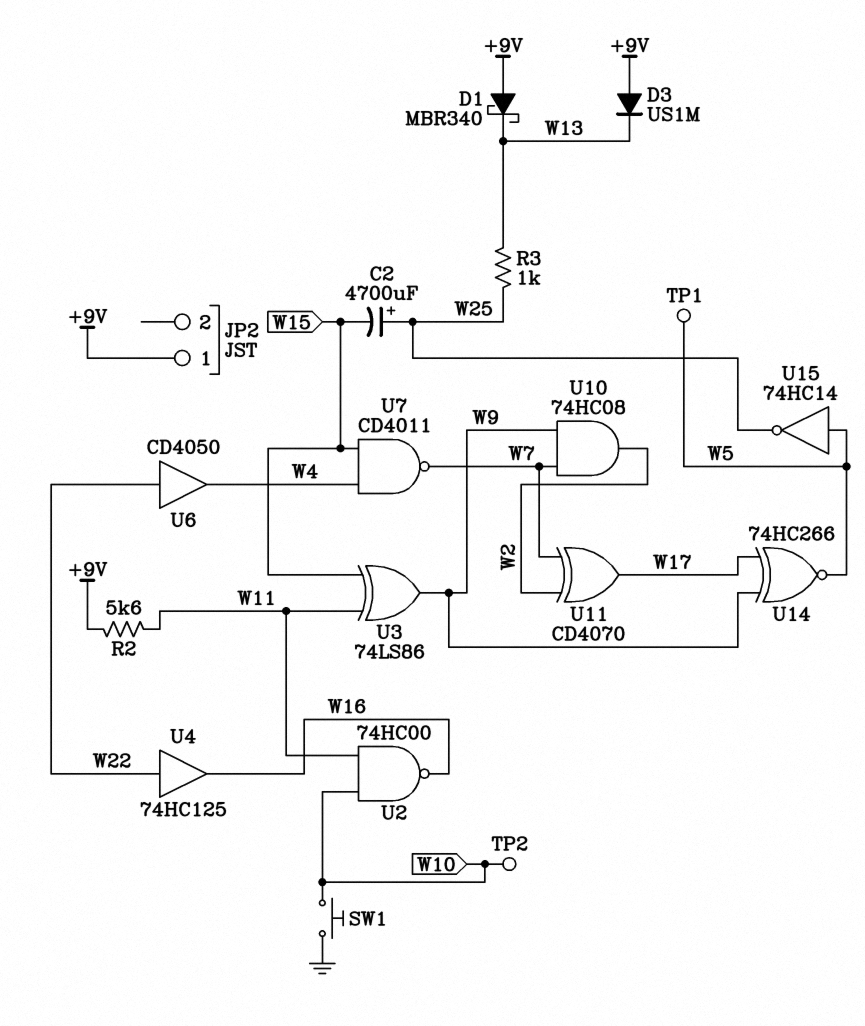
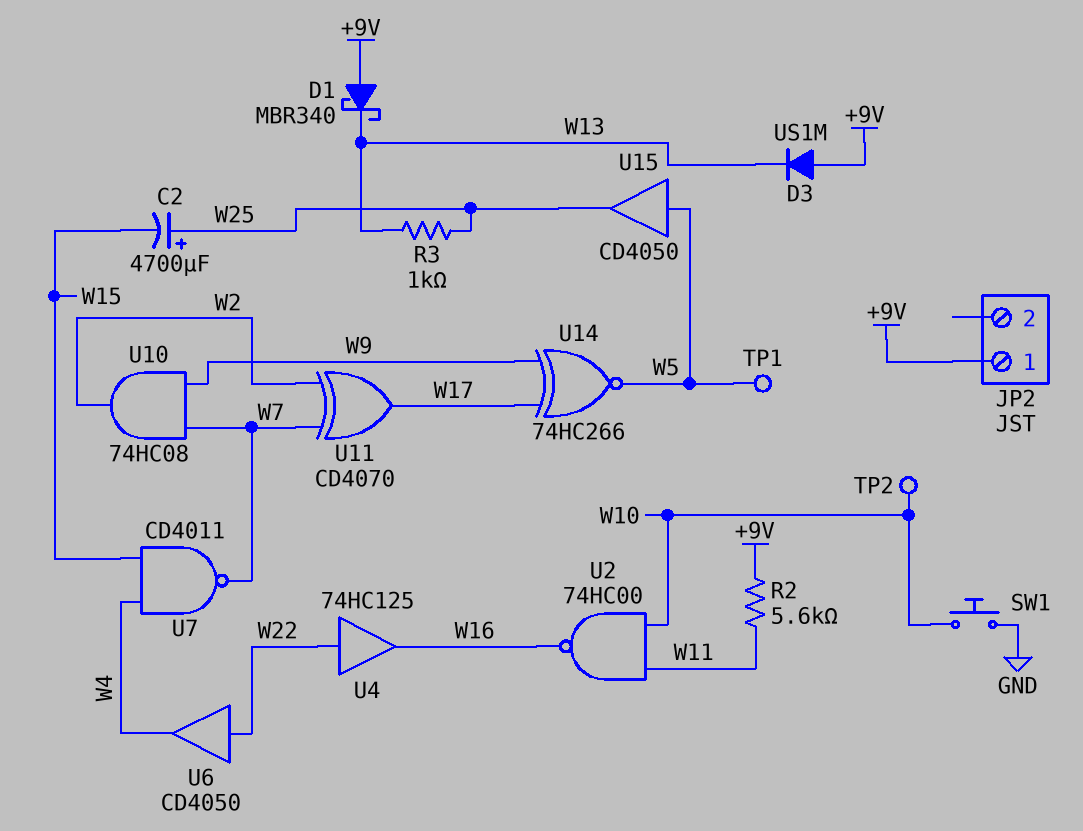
U3: XOR 74LS86 (in W11, in W15, out W9) -> none
U15: NOT 74HC14 (in W5, out W25) -> buffer CD4050 (in W5, out W25)

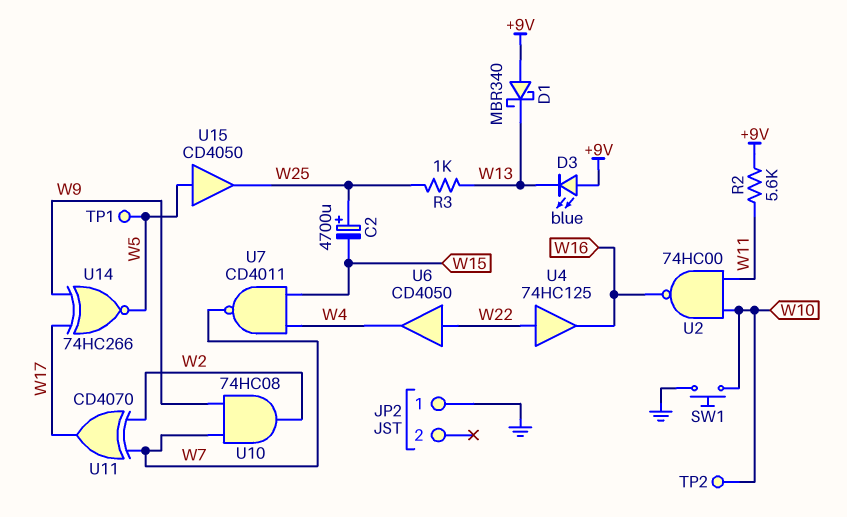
D3: diode US1M (A +9V, K W13) -> LED blue (A +9V, K W13)
JP2 pin 1: +9V -> GND

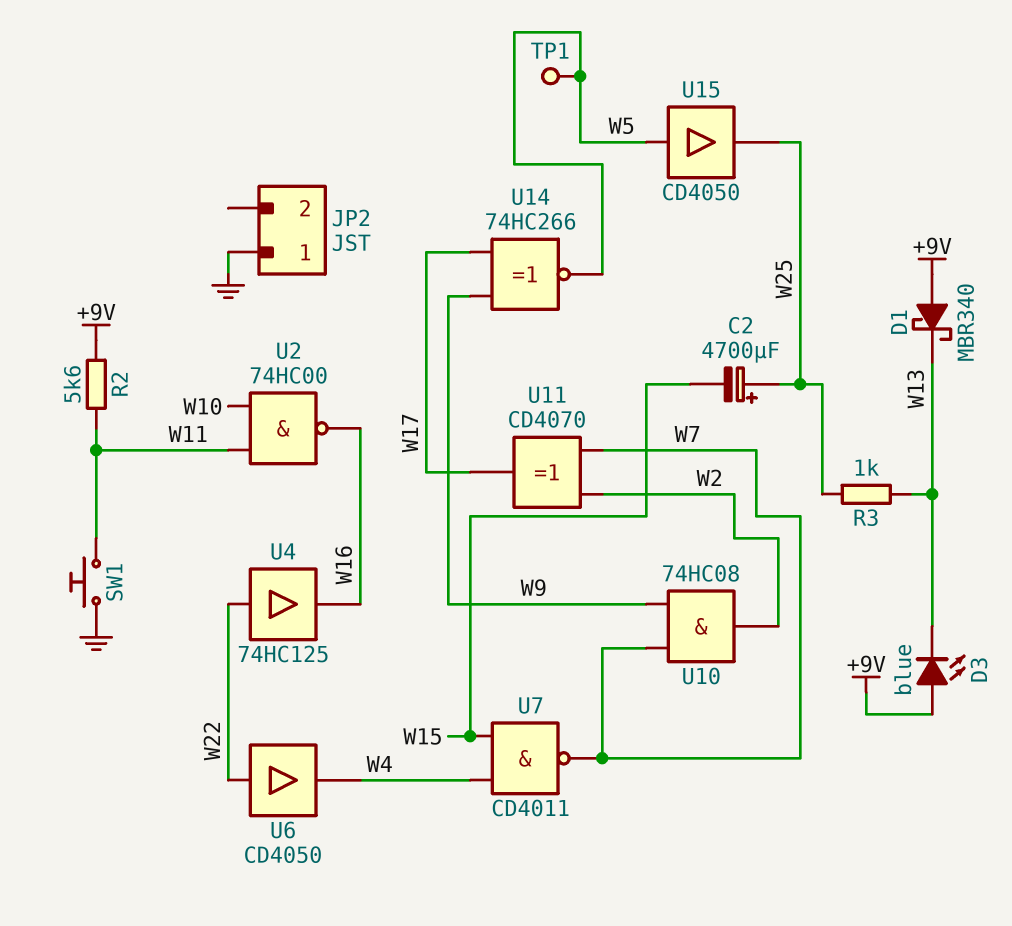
SW1: button (GND, W10) -> button (GND, W11)
TP2: test point (W10) -> none

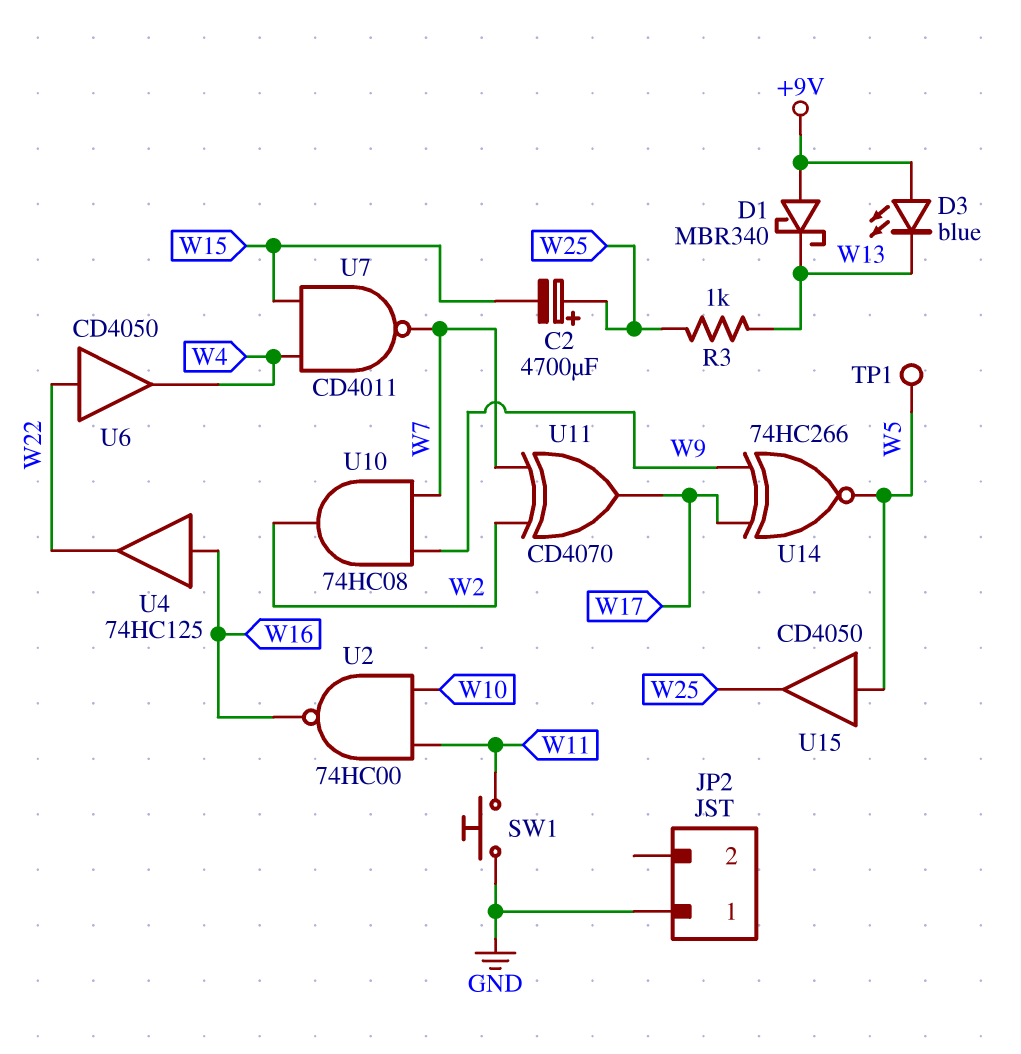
R2: 5.6k (+9V, W11) -> none
U4: buffer 74HC125 (in W22, out W16) -> buffer 74HC125 (in W16, out W22)

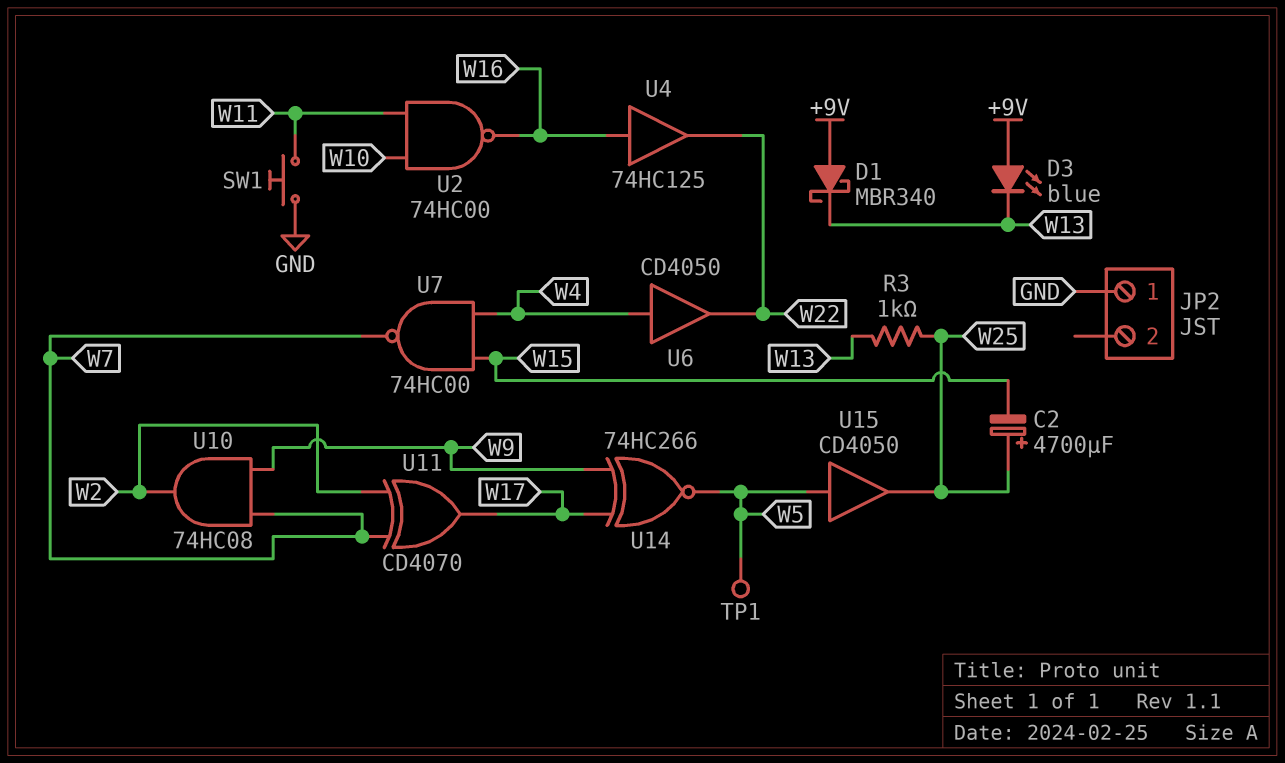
U6: buffer CD4050 (in W22, out W4) -> buffer CD4050 (in W4, out W22)
U7: NAND CD4011 (in W4, in W15, out W7) -> NAND 74HC00 (in W4, in W15, out W7)

